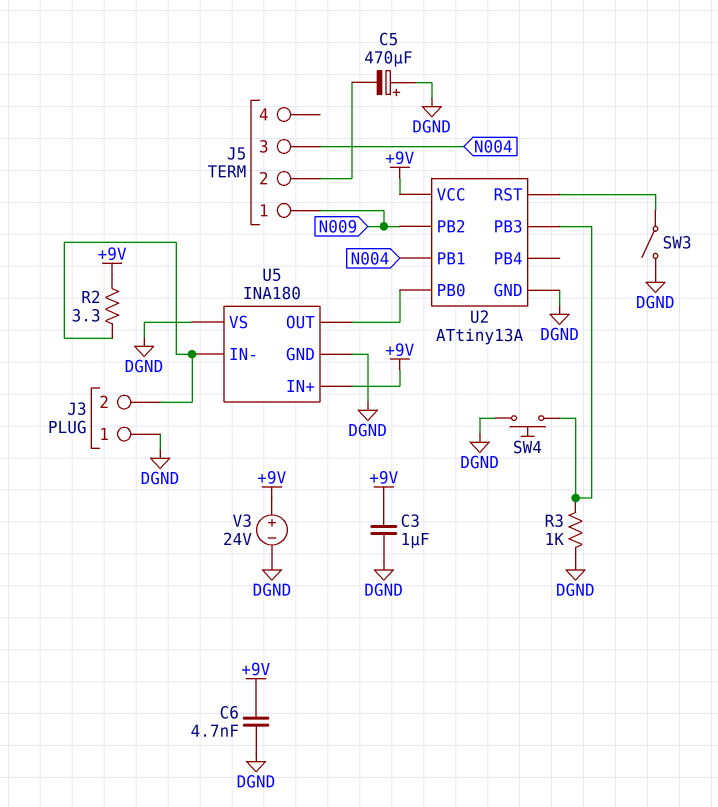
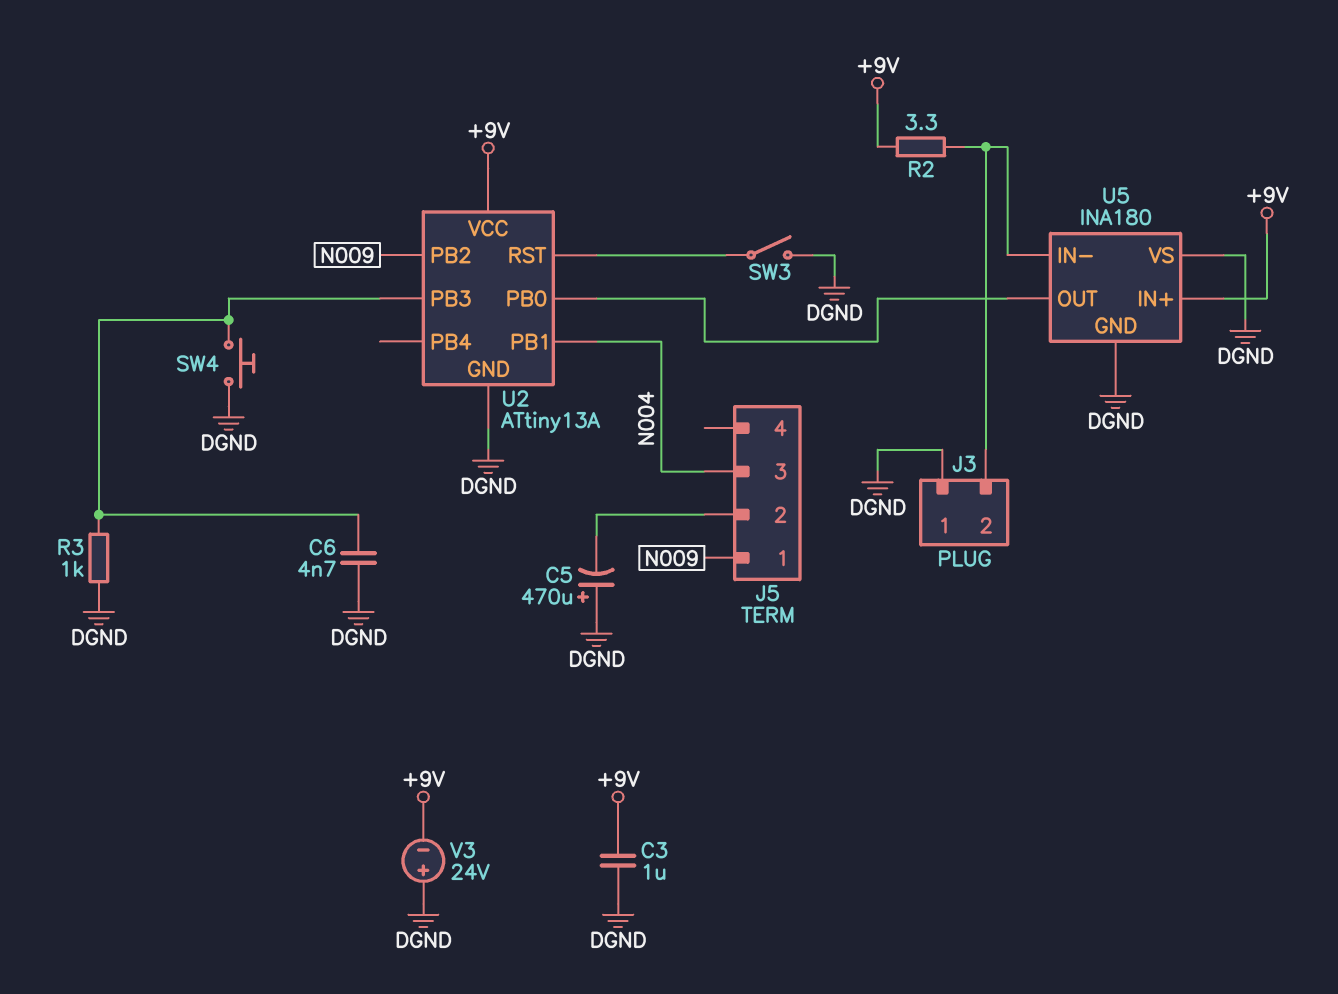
C6: 4.7nF (+9V, DGND) -> 4.7nF (DGND, U2/PB3)
V3: 24V (plus +9V, minus DGND) -> 24V (plus DGND, minus +9V)

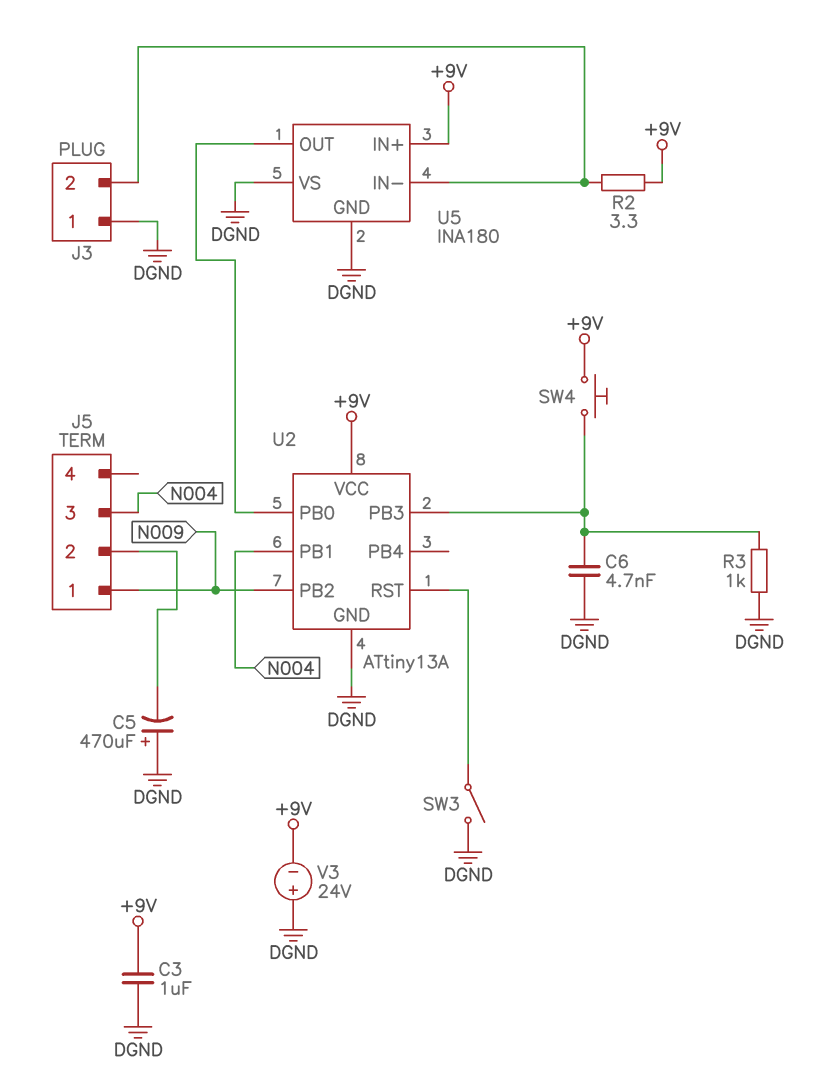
SW4: button (DGND, U2/PB3) -> button (+9V, U2/PB3)

